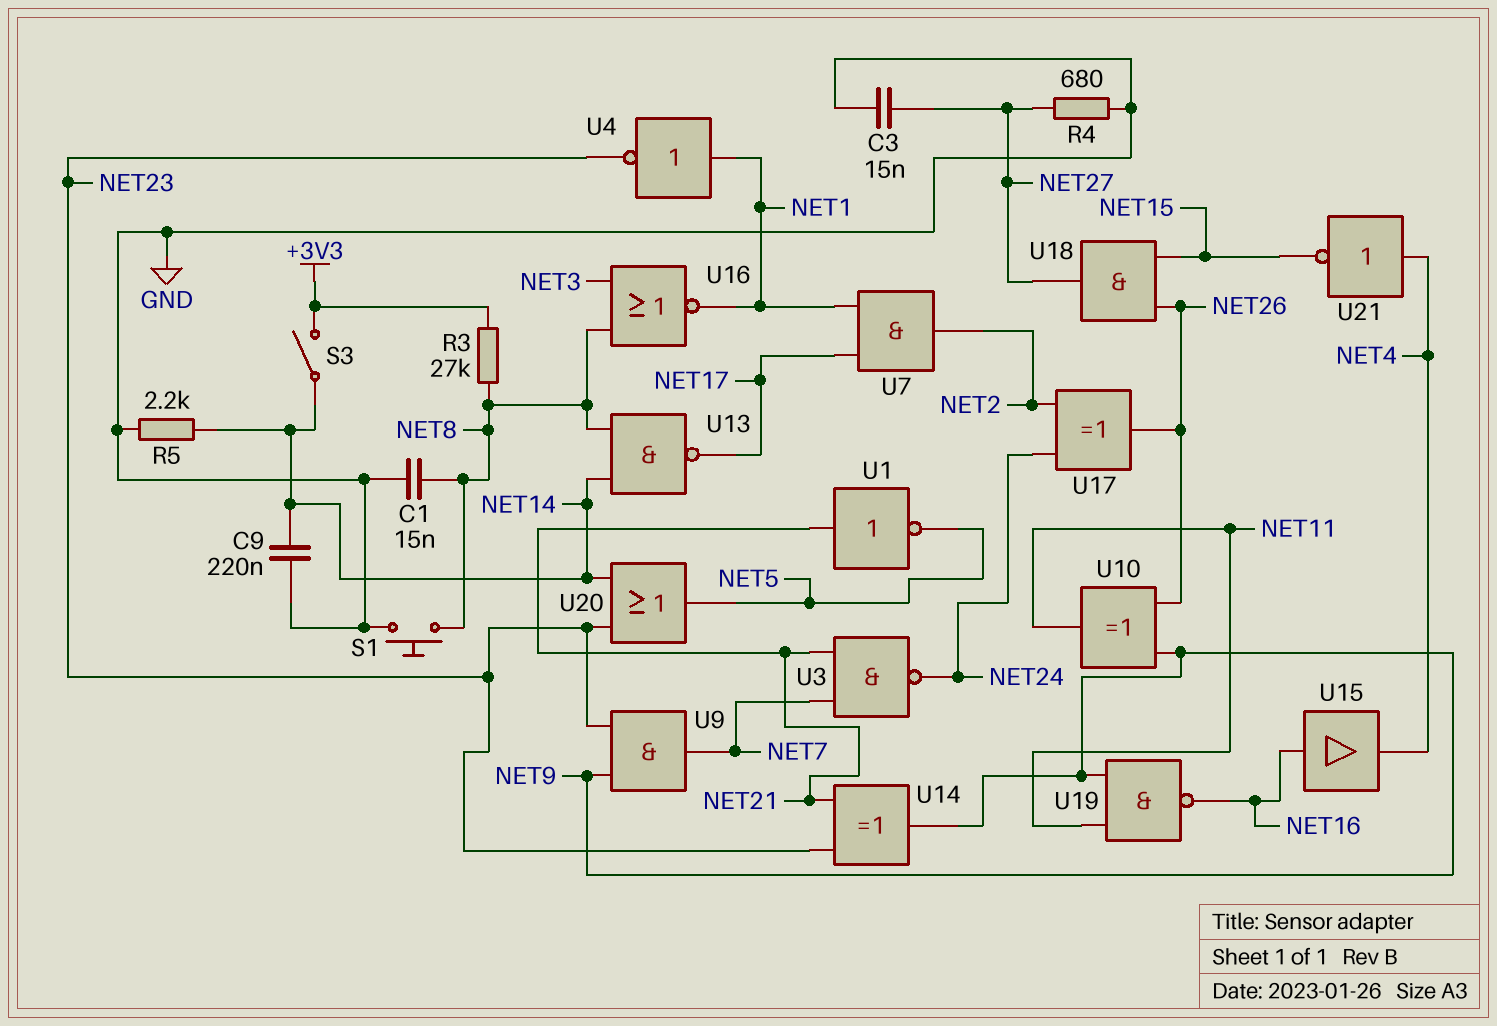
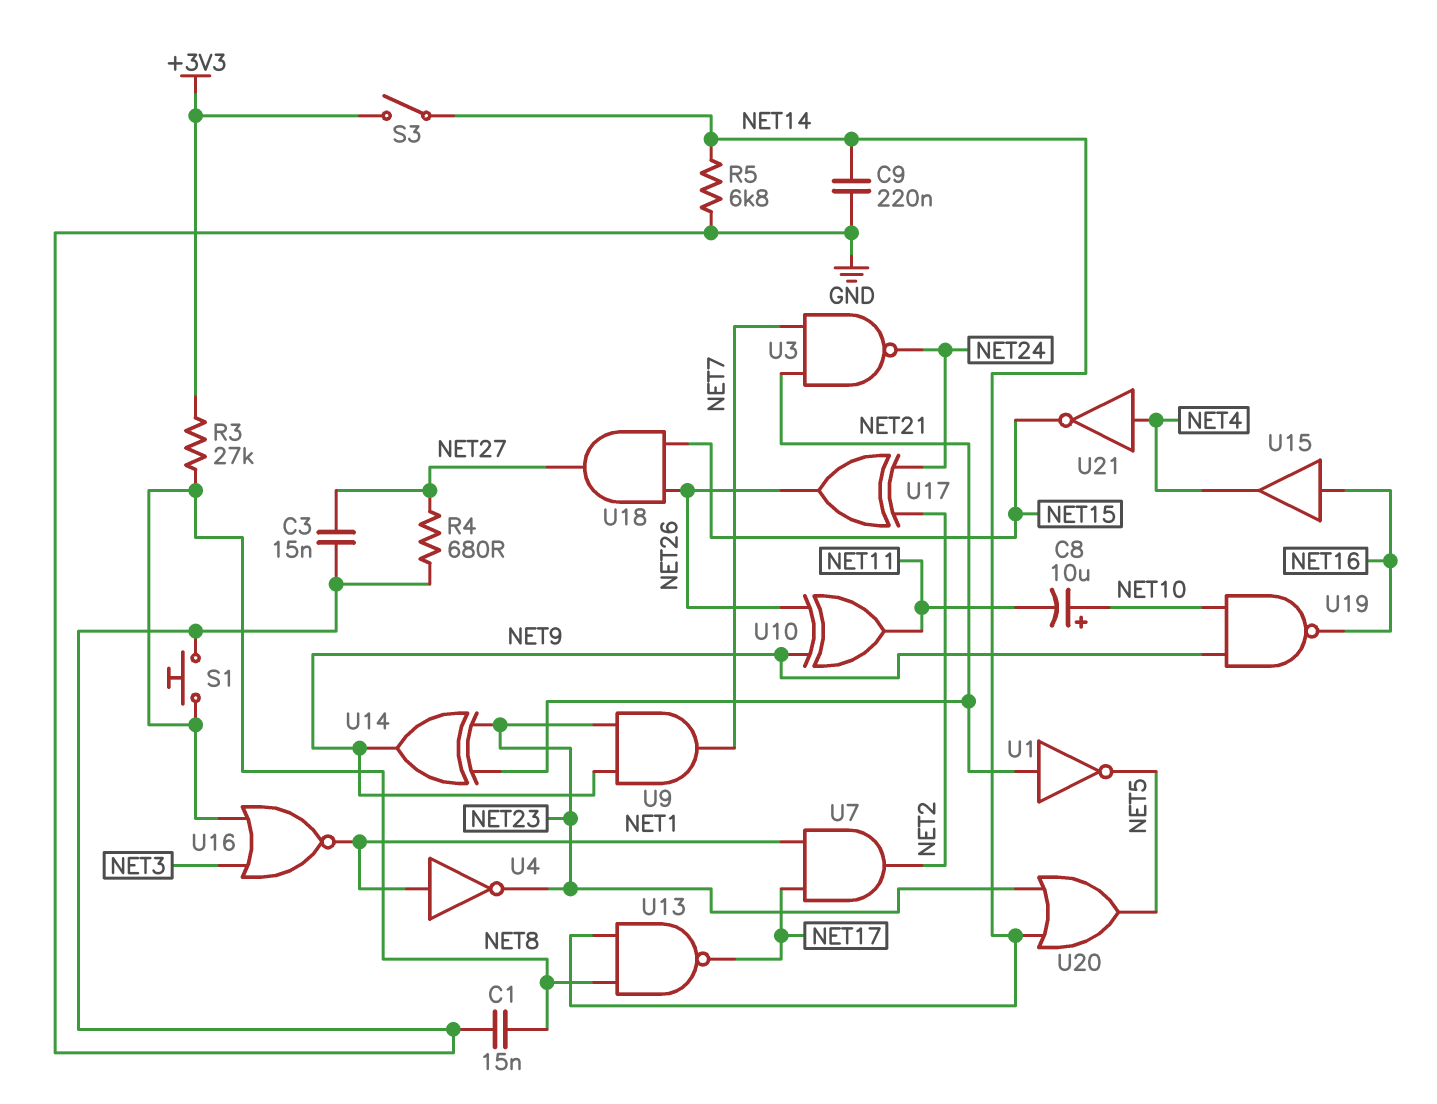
C8: none -> 10uF (plus NET10, minus NET11)
R5: 2.2k (GND, NET14) -> 6.8k (GND, NET14)
U19: NAND (in NET9, in NET11, out NET16) -> NAND (in NET9, in NET10, out NET16)

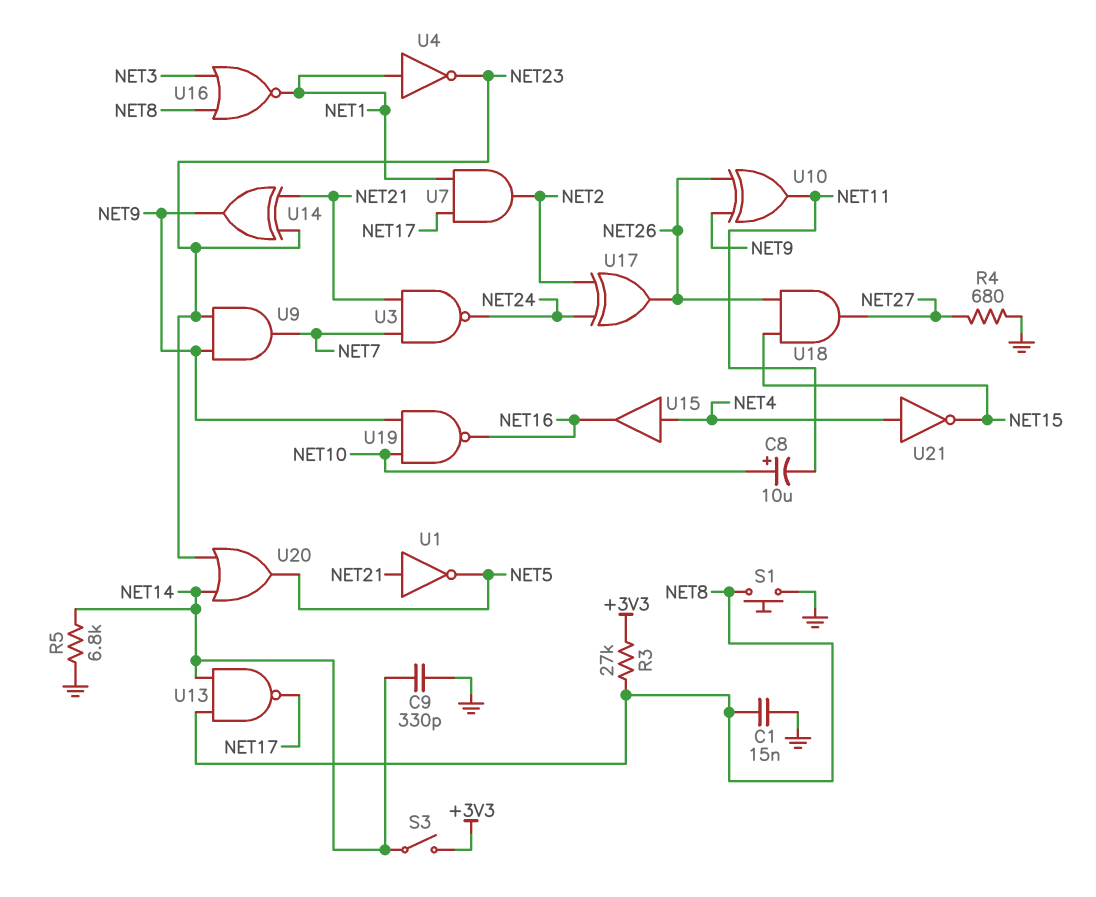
C3: 15nF (GND, NET27) -> none
C9: 220nF (GND, NET14) -> 330pF (GND, NET14)
U15: buffer (in NET16, out NET4) -> buffer (in NET4, out NET16)

